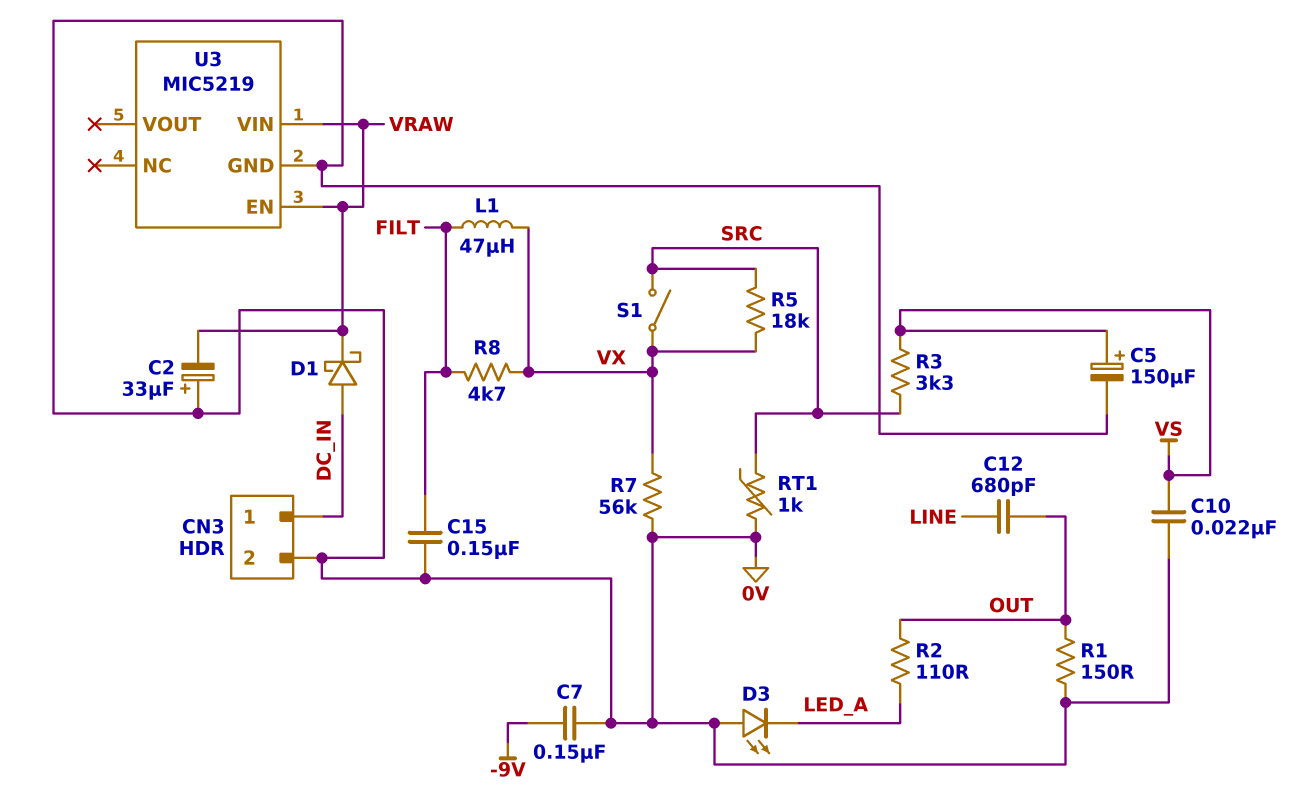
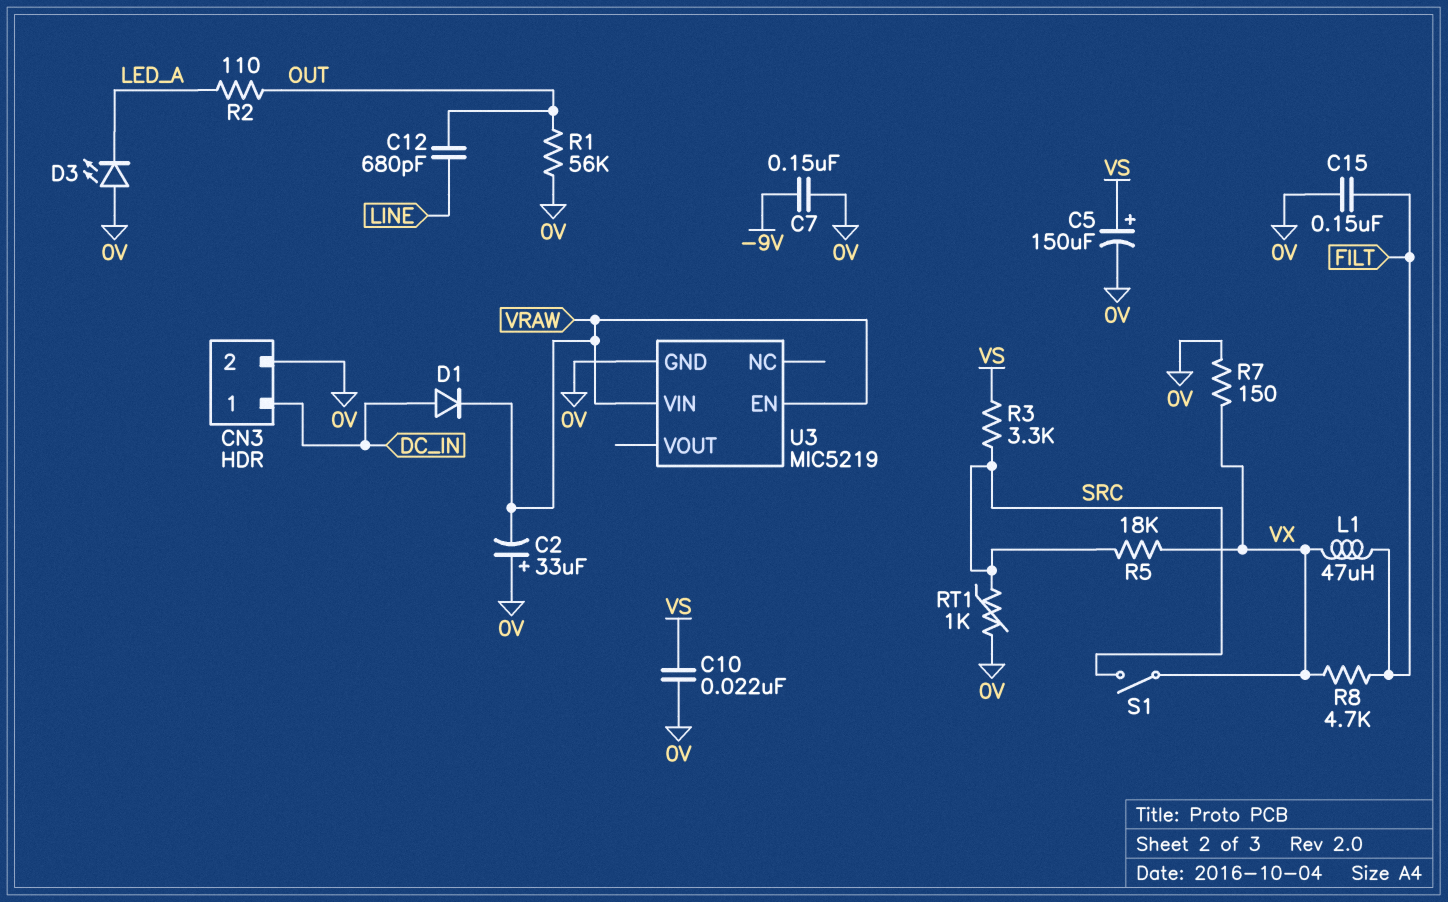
D1: schottky (A DC_IN, K VRAW) -> diode (A DC_IN, K VRAW)
R1: 150 (0V, OUT) -> 56k (0V, OUT)
R7: 56k (0V, VX) -> 150 (0V, VX)

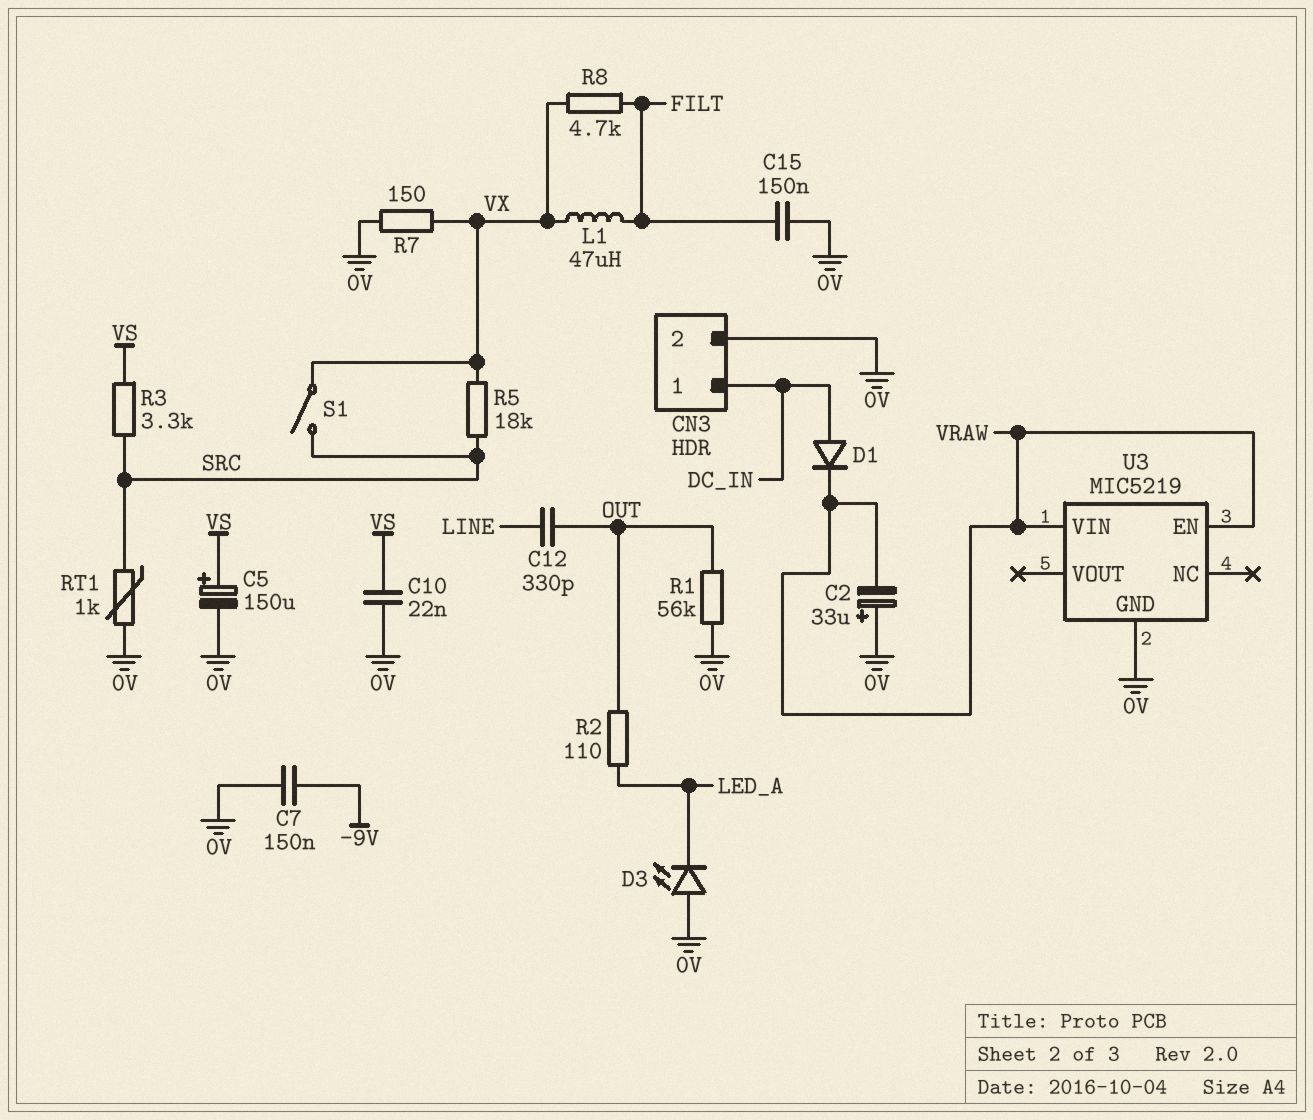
C12: 680pF (LINE, OUT) -> 330pF (LINE, OUT)

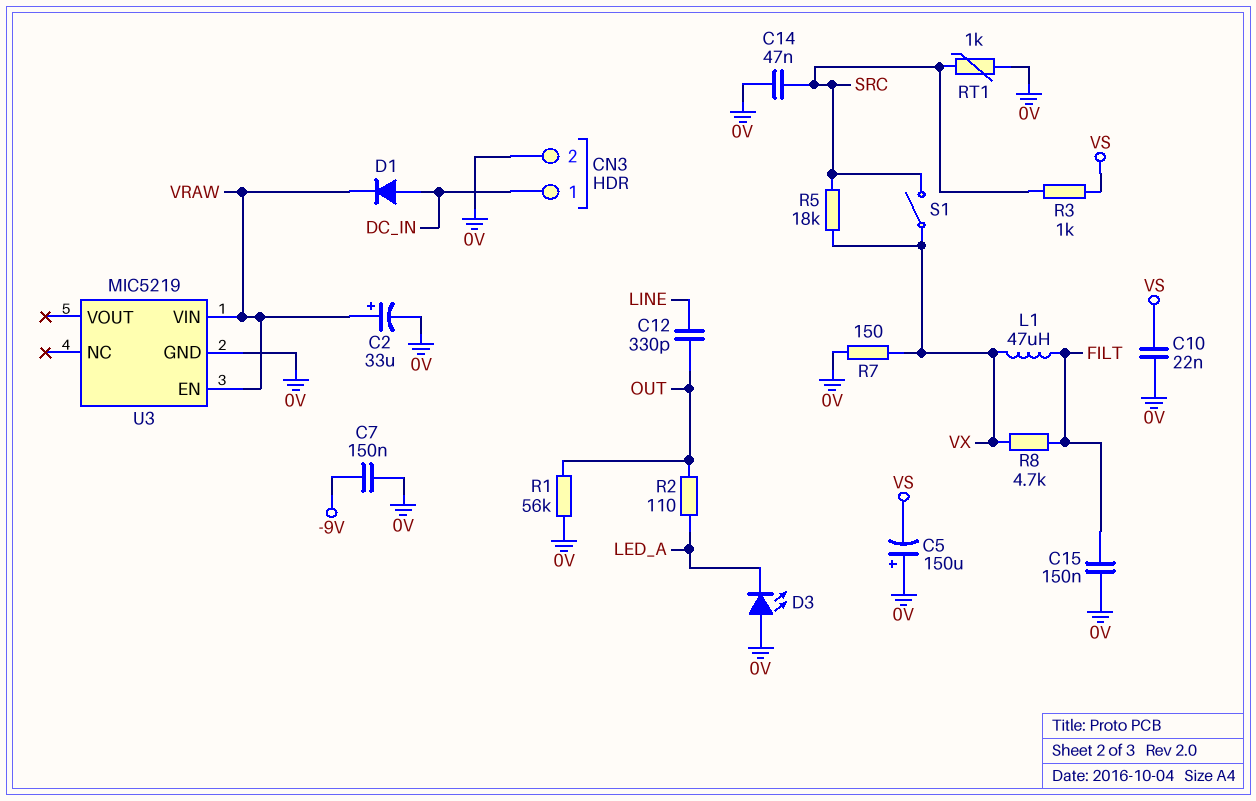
C2: 33uF (plus 0V, minus VRAW) -> 33uF (plus VRAW, minus 0V)
C5: 150uF (plus VS, minus 0V) -> 150uF (plus 0V, minus VS)
C14: none -> 47nF (0V, SRC)
R3: 3.3k (SRC, VS) -> 1k (SRC, VS)

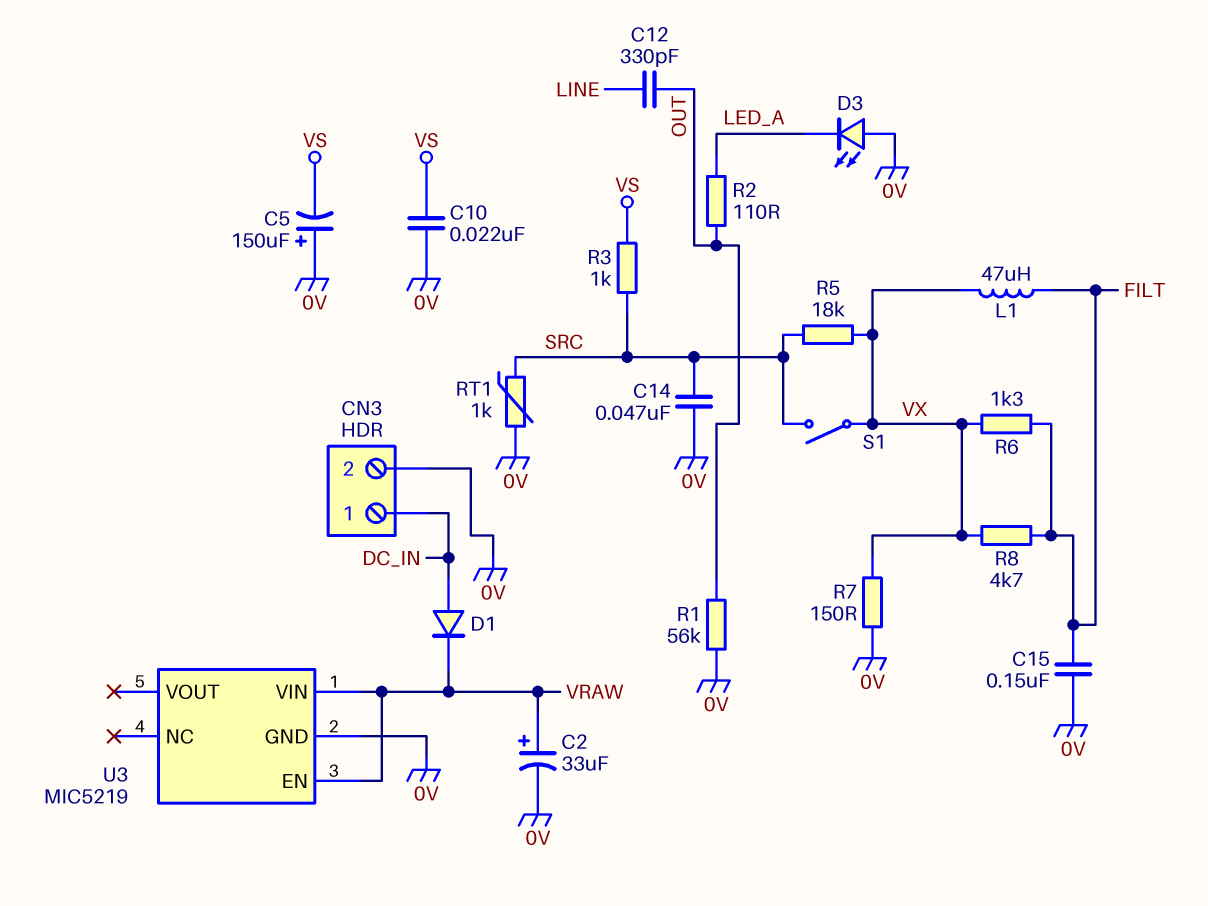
C7: 150nF (-9V, 0V) -> none
R6: none -> 1.3k (FILT, VX)

